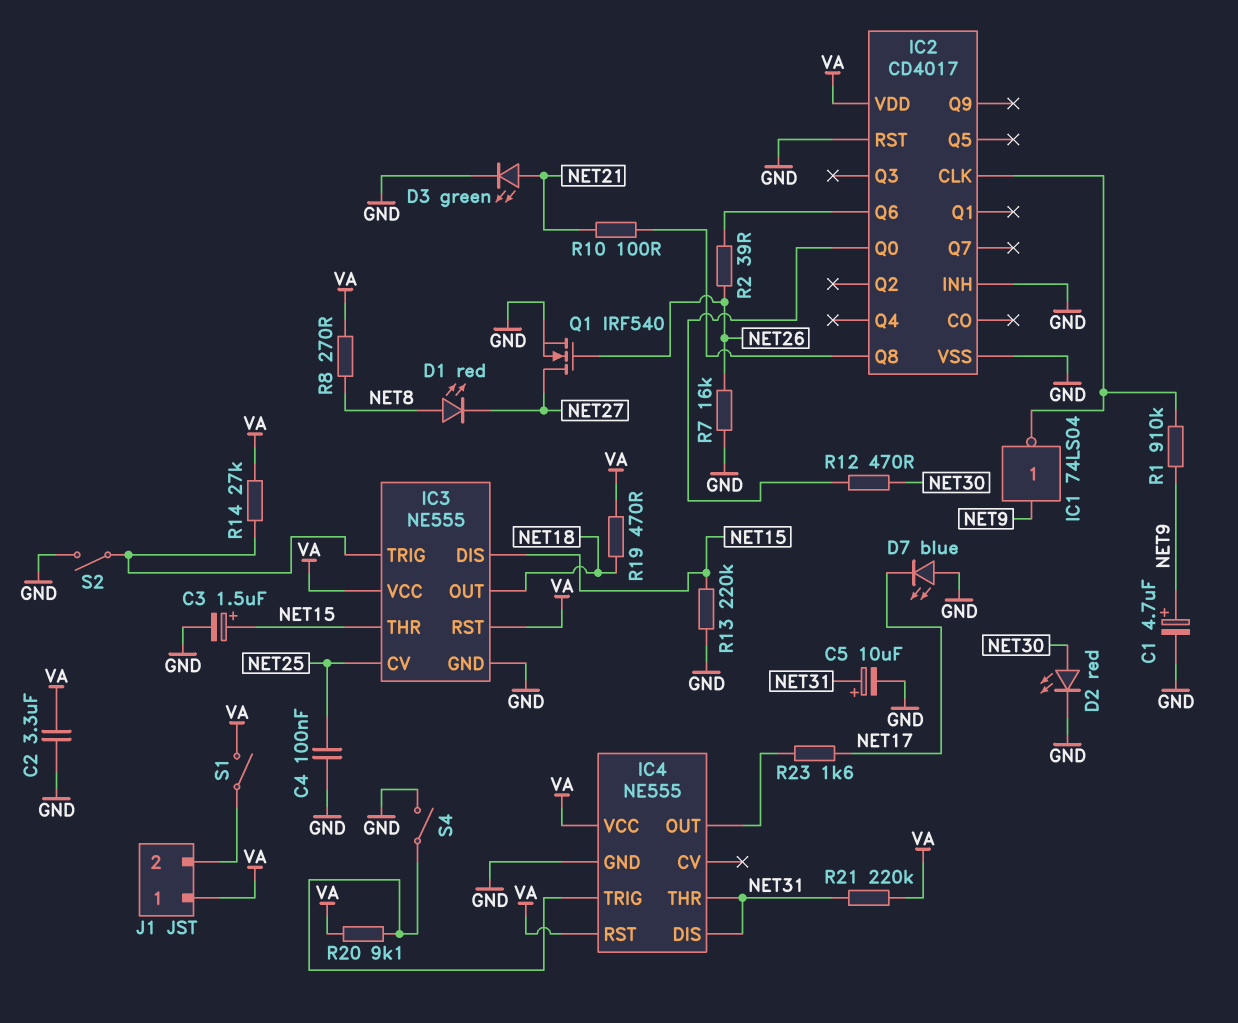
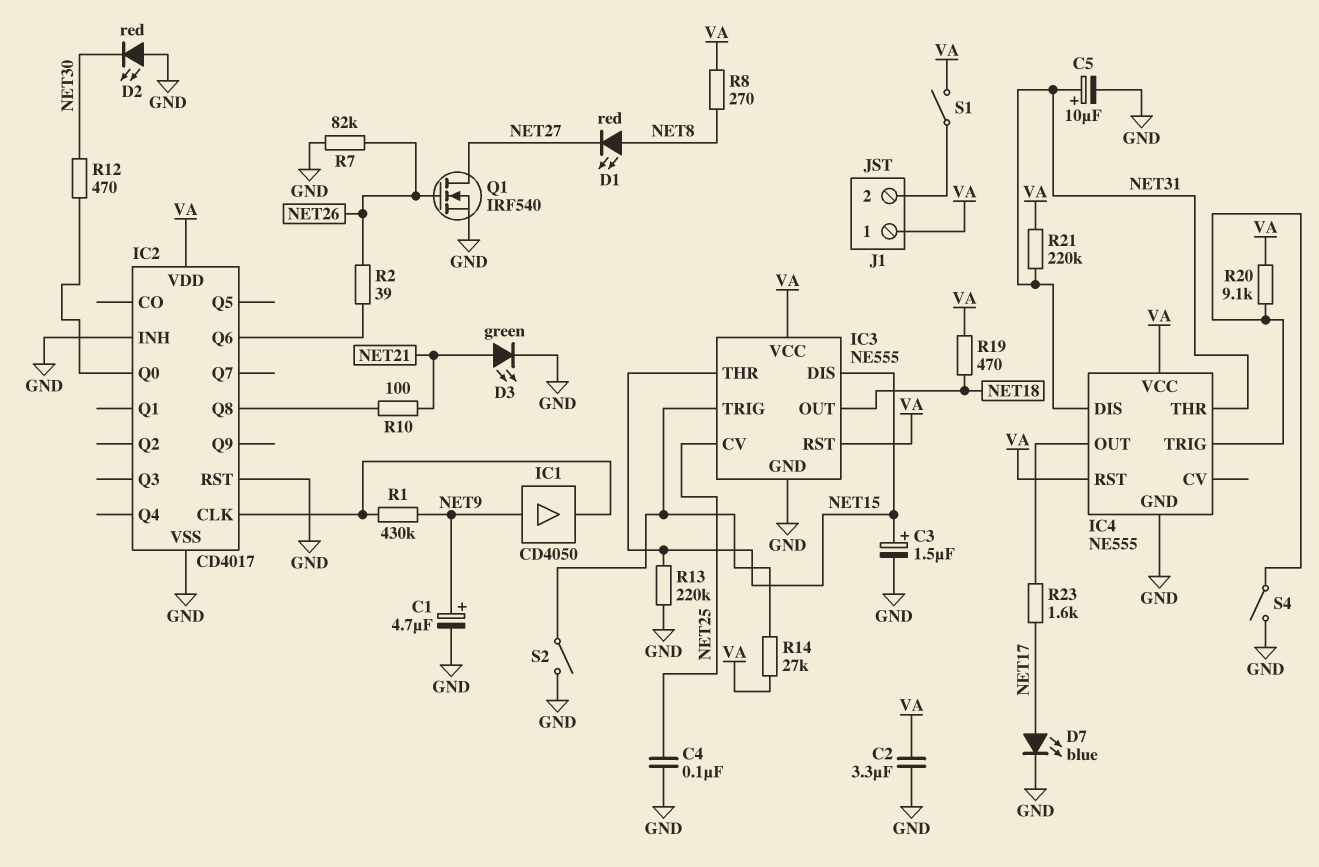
D2: LED red (A NET30, K GND) -> LED red (A GND, K NET30)
D7: LED blue (A GND, K NET17) -> LED blue (A NET17, K GND)
IC1: NOT 74LS04 (in NET9, out IC2/CLK) -> buffer CD4050 (in NET9, out IC2/CLK)
R1: 910k (IC2/CLK, NET9) -> 430k (IC2/CLK, NET9)
R7: 16k (GND, NET26) -> 82k (GND, NET26)

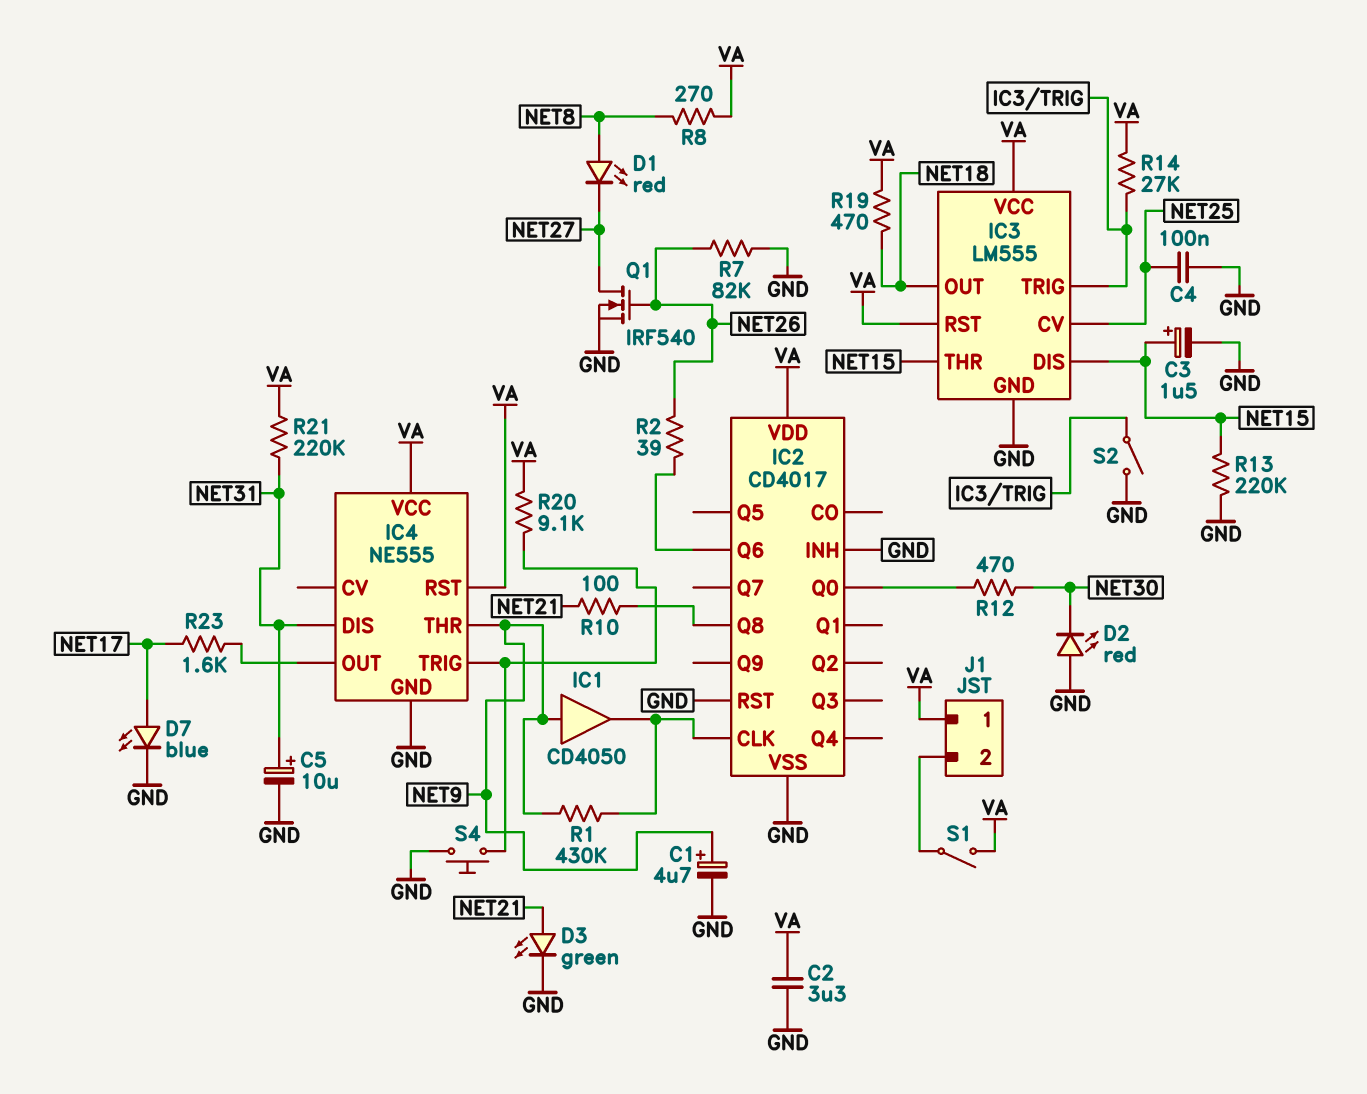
IC3: NE555 -> LM555
IC4 pin THR: NET31 -> NET9
S4: switch (GND, IC4/TRIG) -> button (GND, IC4/TRIG)

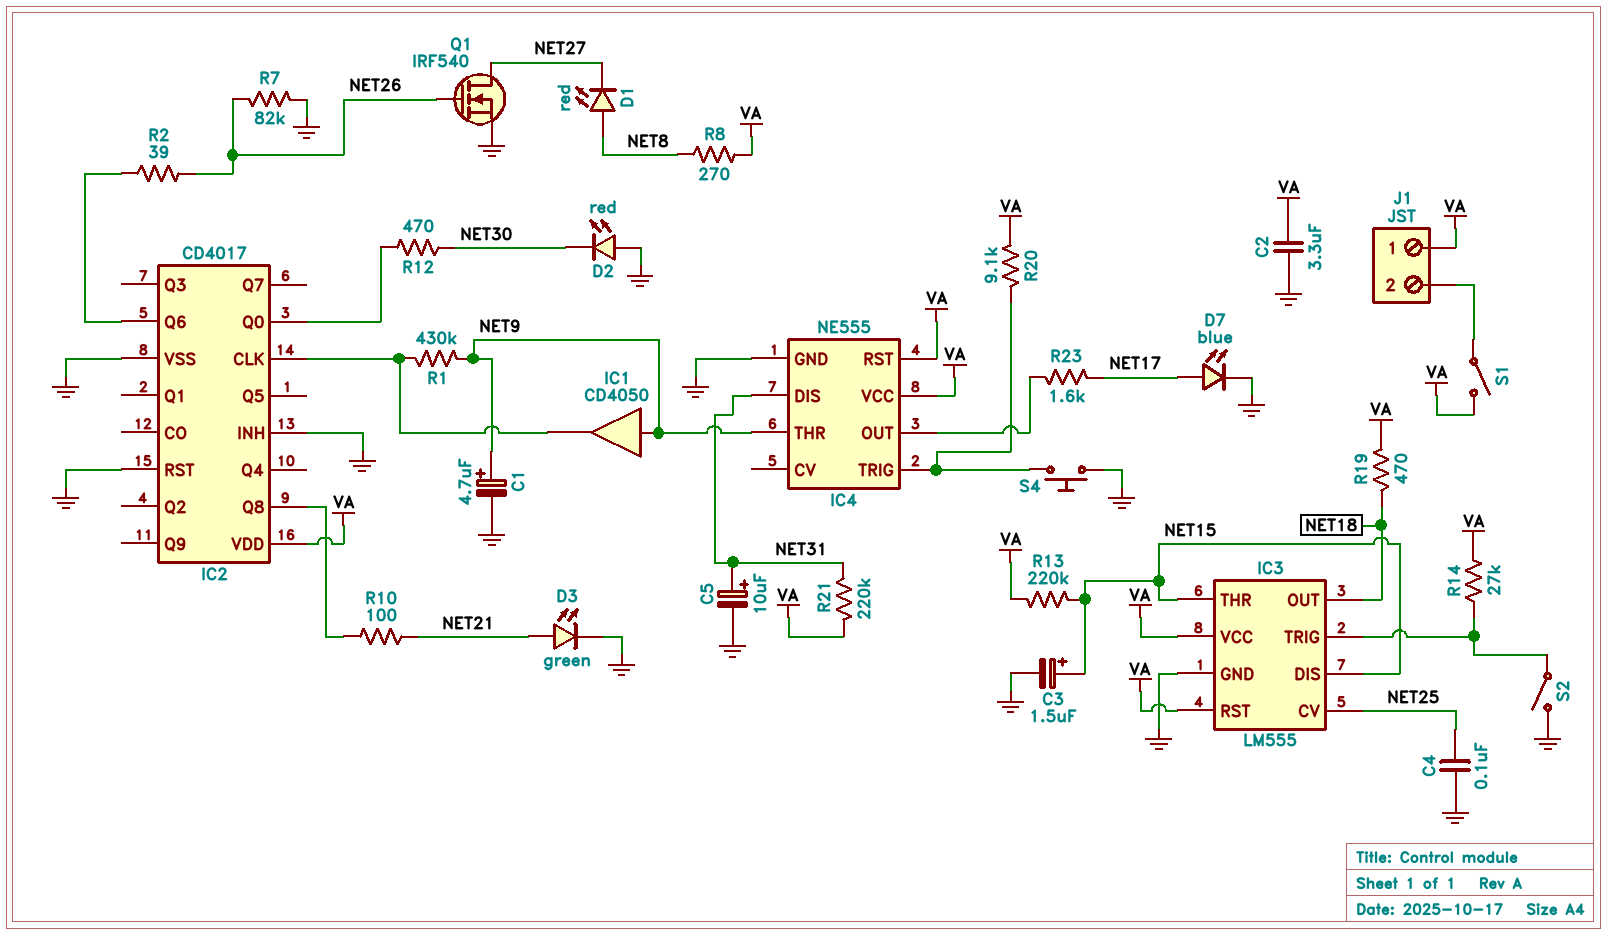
R13: 220k (GND, NET15) -> 220k (NET15, VA)

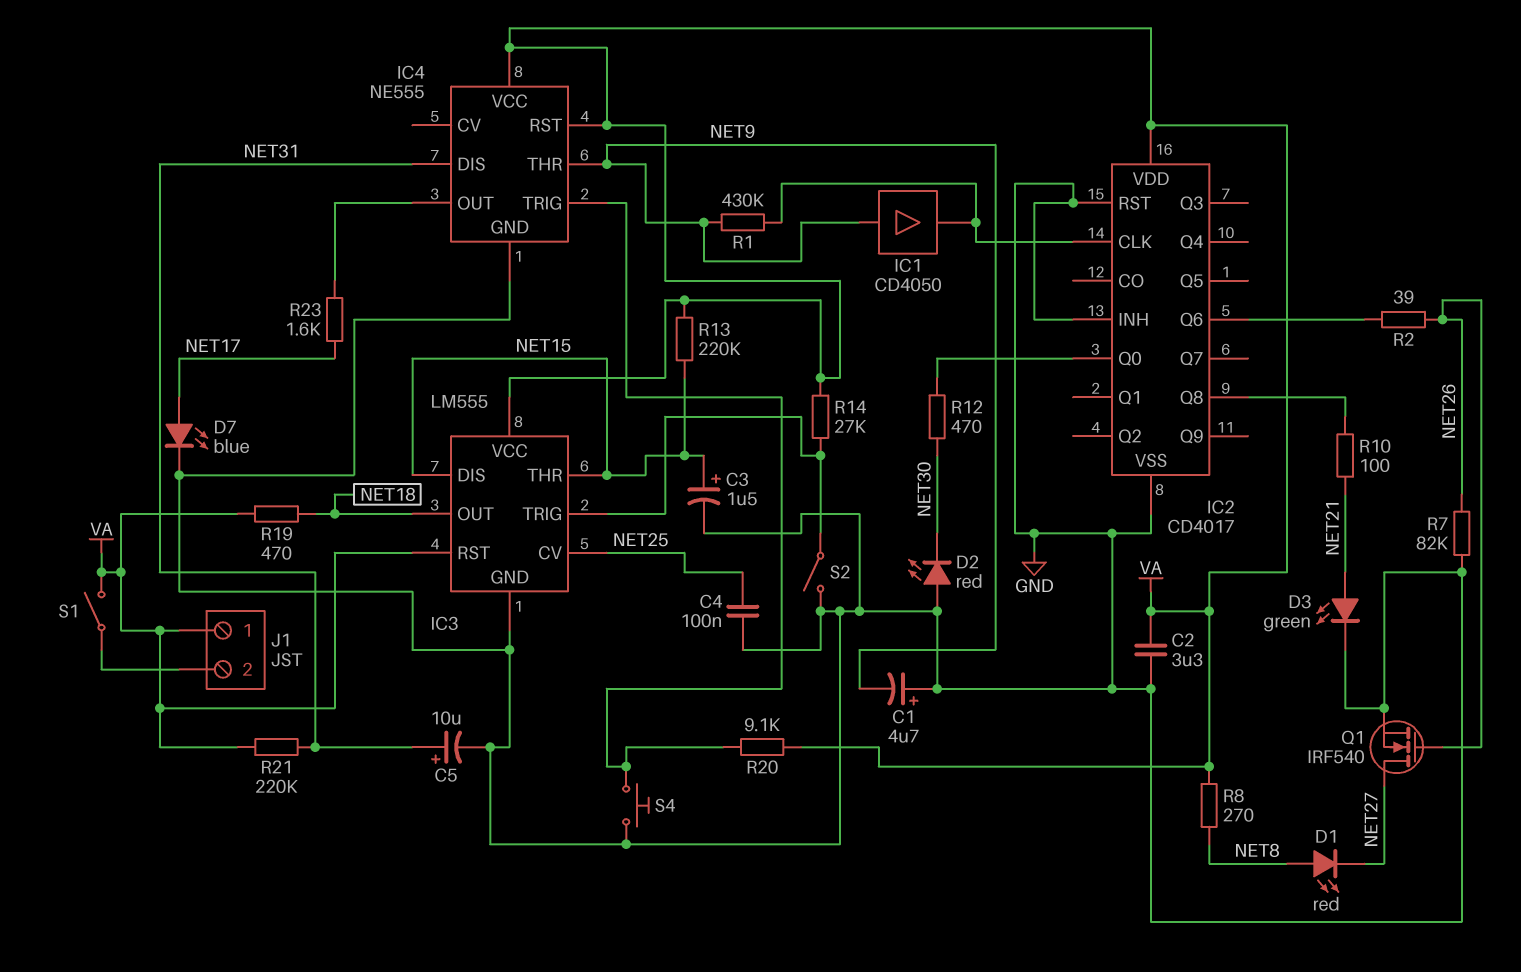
C1: 4.7uF (plus NET9, minus GND) -> 4.7uF (plus GND, minus NET9)

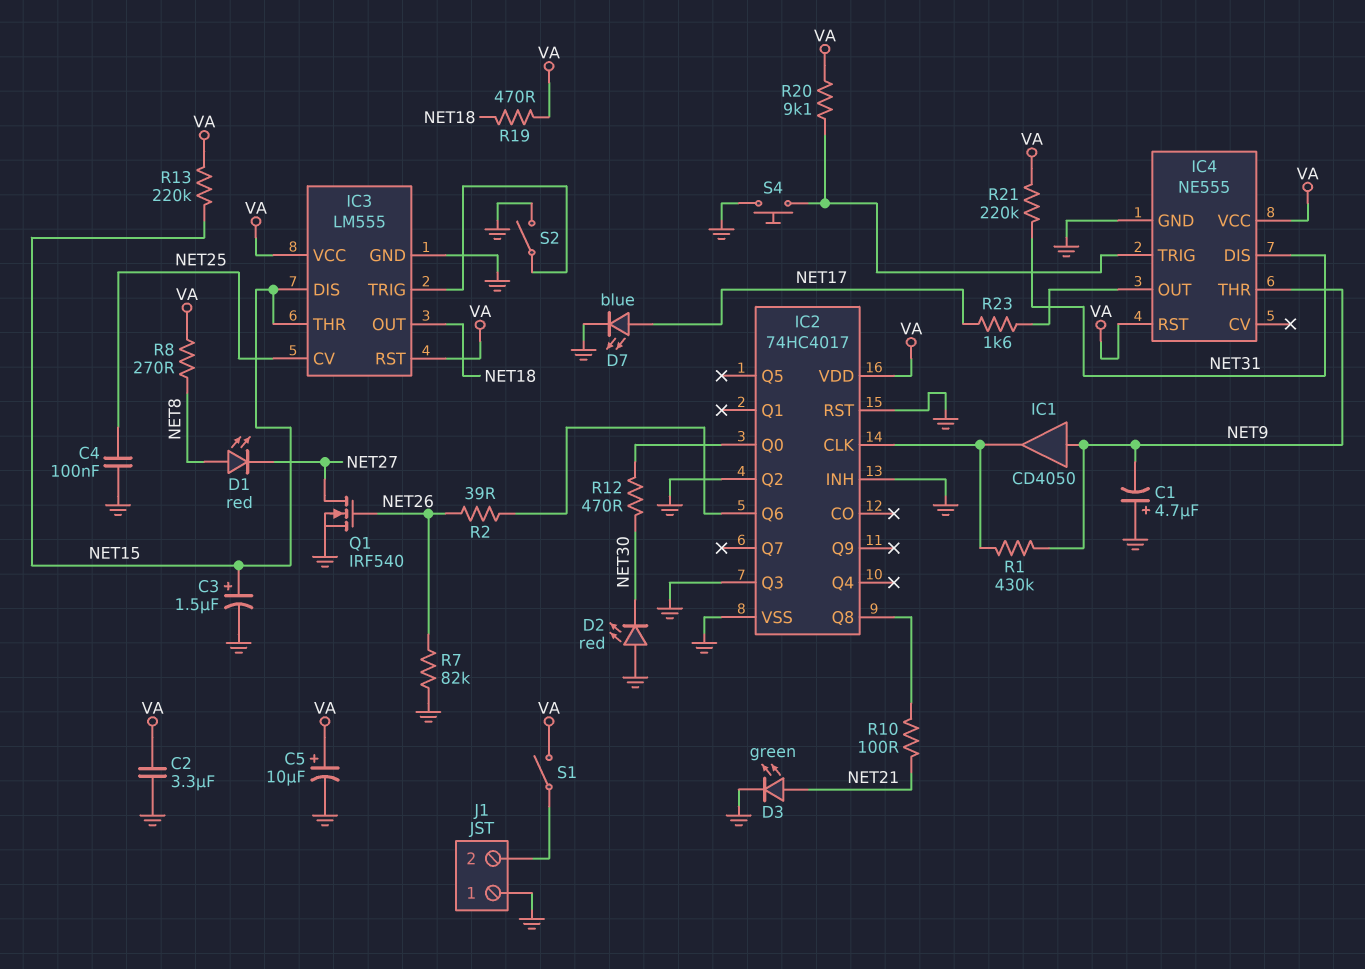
C5: 10uF (plus NET31, minus GND) -> 10uF (plus VA, minus GND)
IC2: CD4017 -> 74HC4017
IC2 pin Q2: none -> GND
IC2 pin Q3: none -> GND
J1 pin 1: VA -> GND
R14: 27k (IC3/TRIG, VA) -> none

